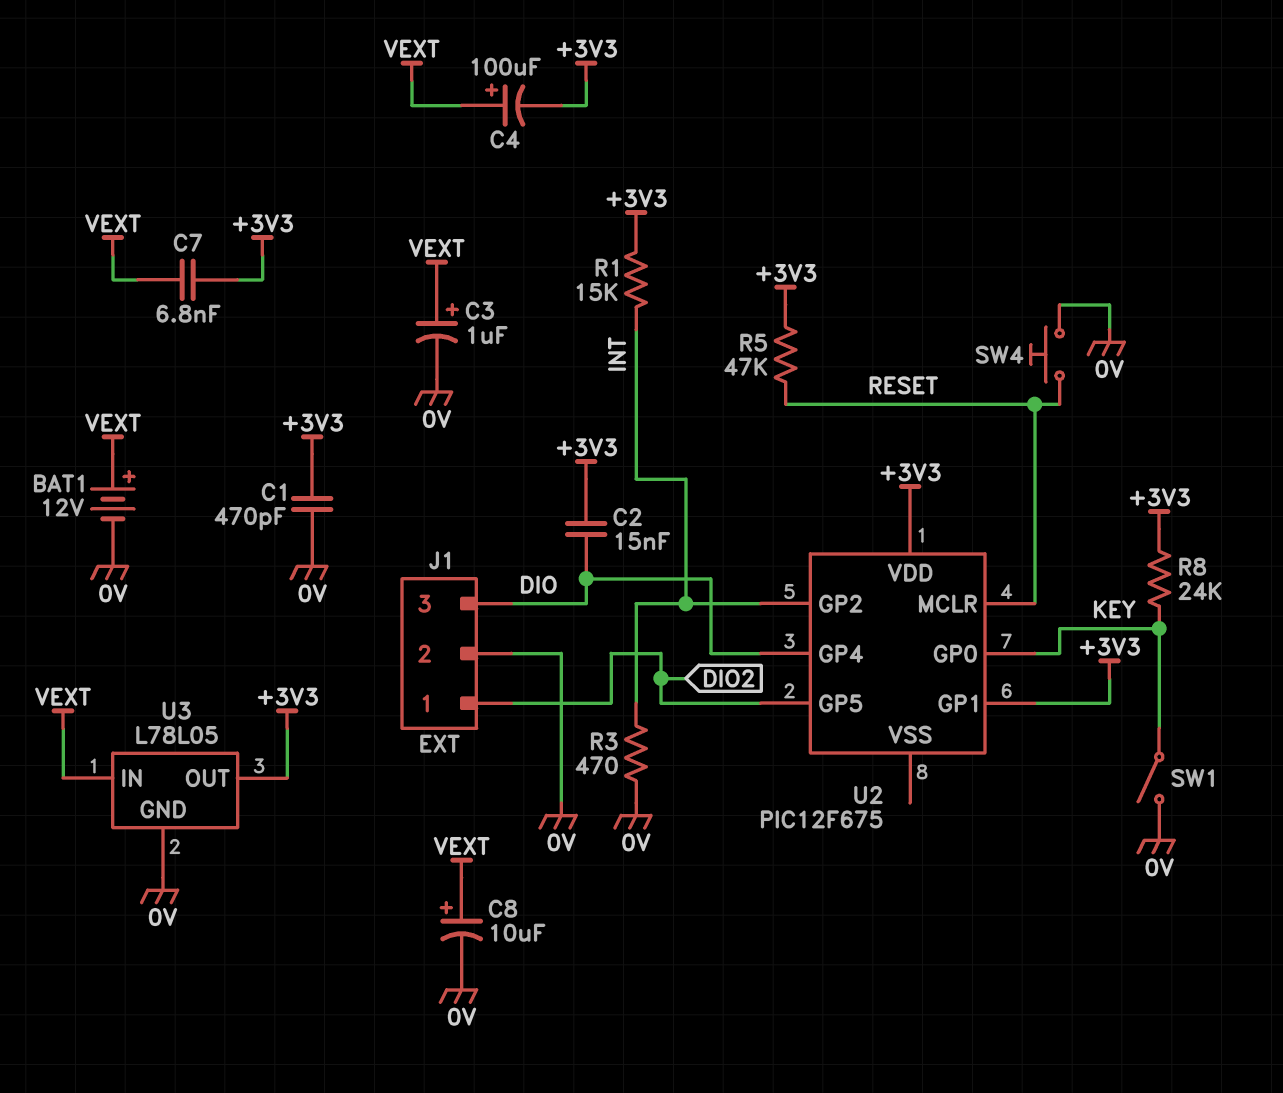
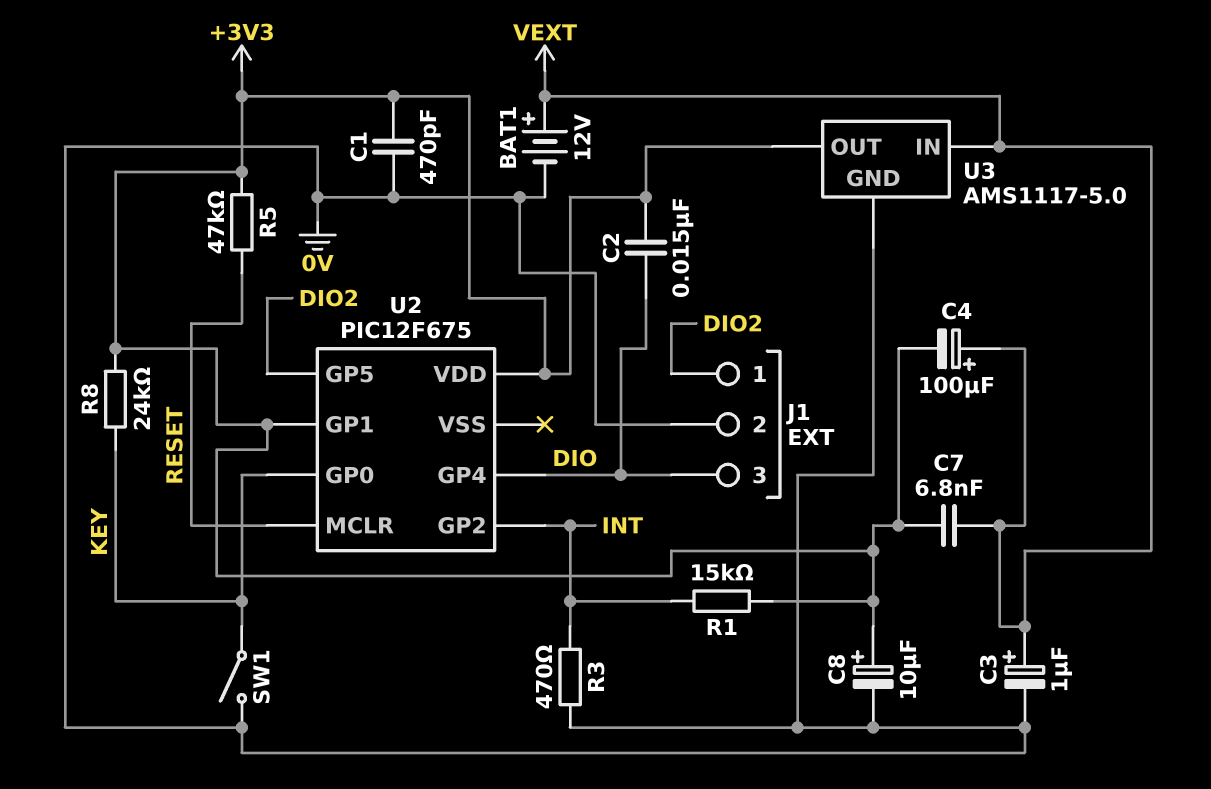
C8: 10uF (plus VEXT, minus 0V) -> 10uF (plus +3V3, minus 0V)
SW4: button (0V, RESET) -> none
U3: L78L05 -> AMS1117-5.0

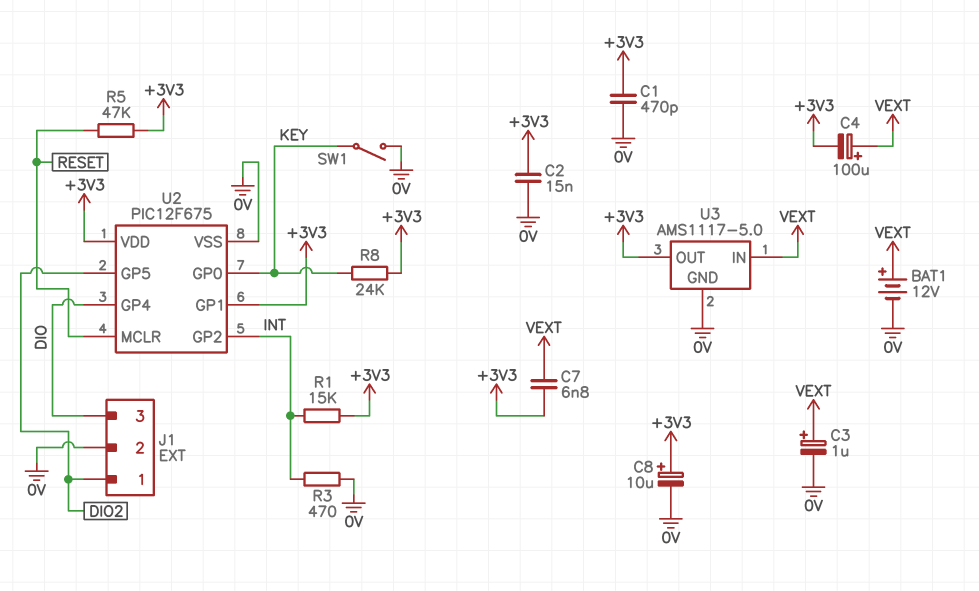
C2: 15nF (+3V3, DIO) -> 15nF (+3V3, 0V)
U2 pin VSS: none -> 0V

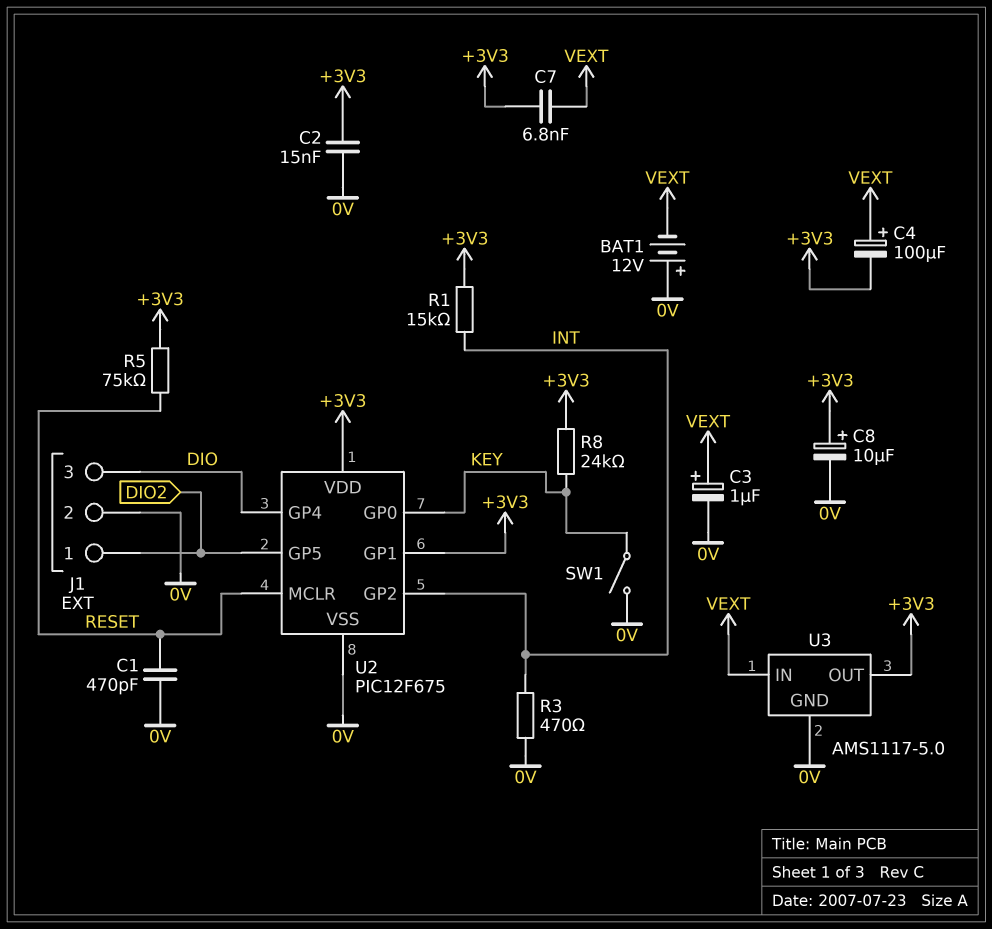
BAT1: 12V (plus VEXT, minus 0V) -> 12V (plus 0V, minus VEXT)
C1: 470pF (+3V3, 0V) -> 470pF (0V, RESET)
R5: 47k (+3V3, RESET) -> 75k (+3V3, RESET)

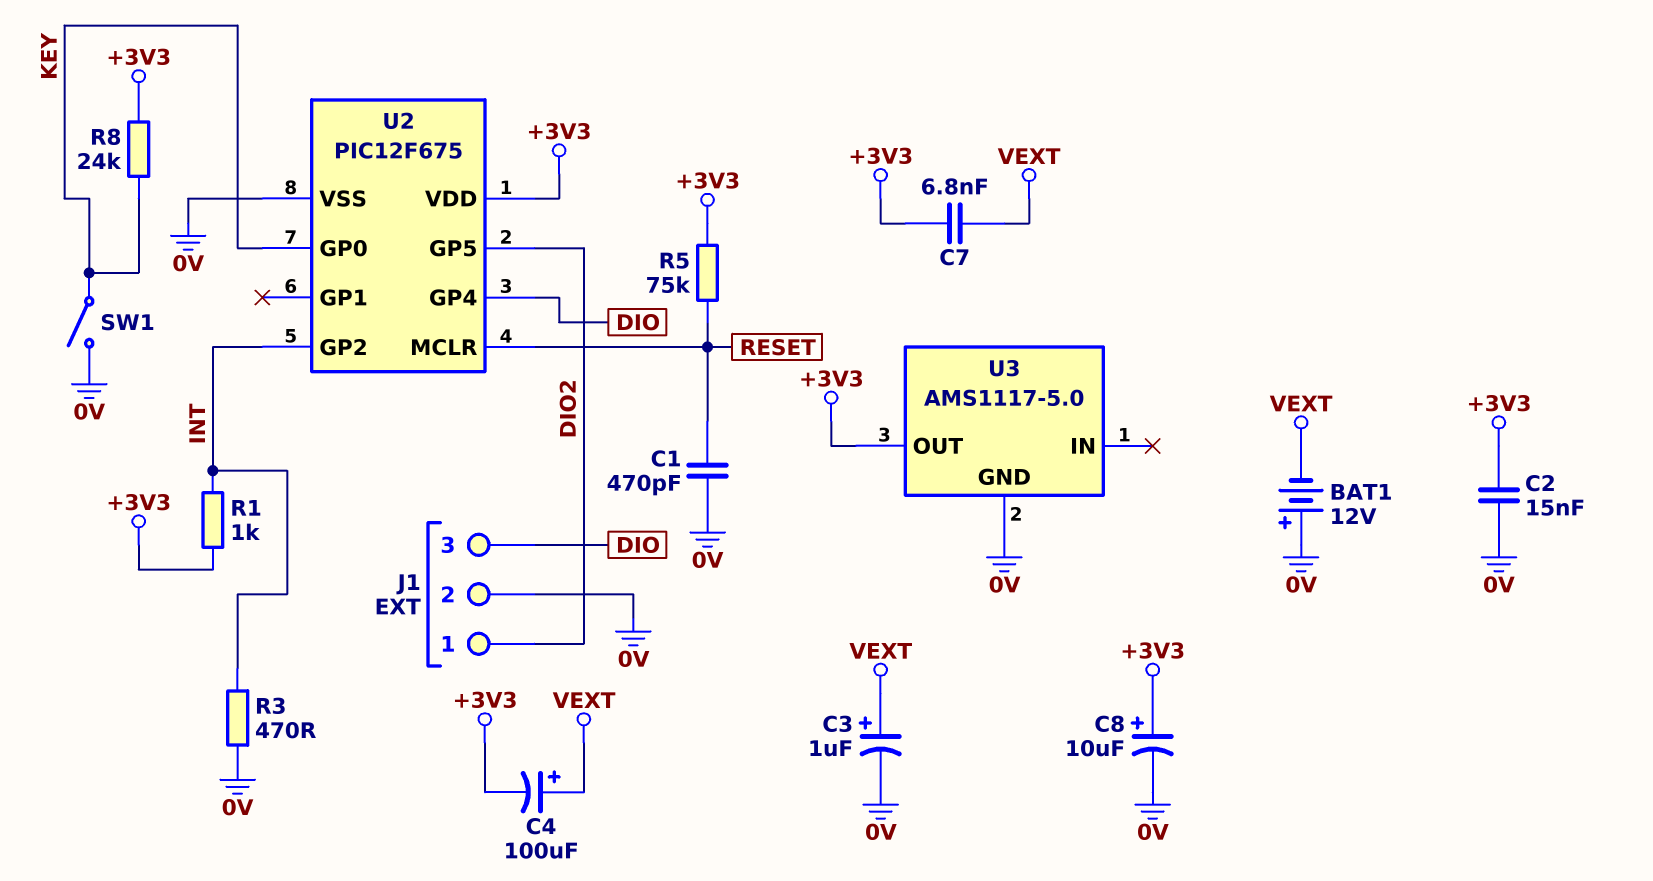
R1: 15k (+3V3, INT) -> 1k (+3V3, INT)
U2 pin GP1: +3V3 -> none
U3 pin IN: VEXT -> none

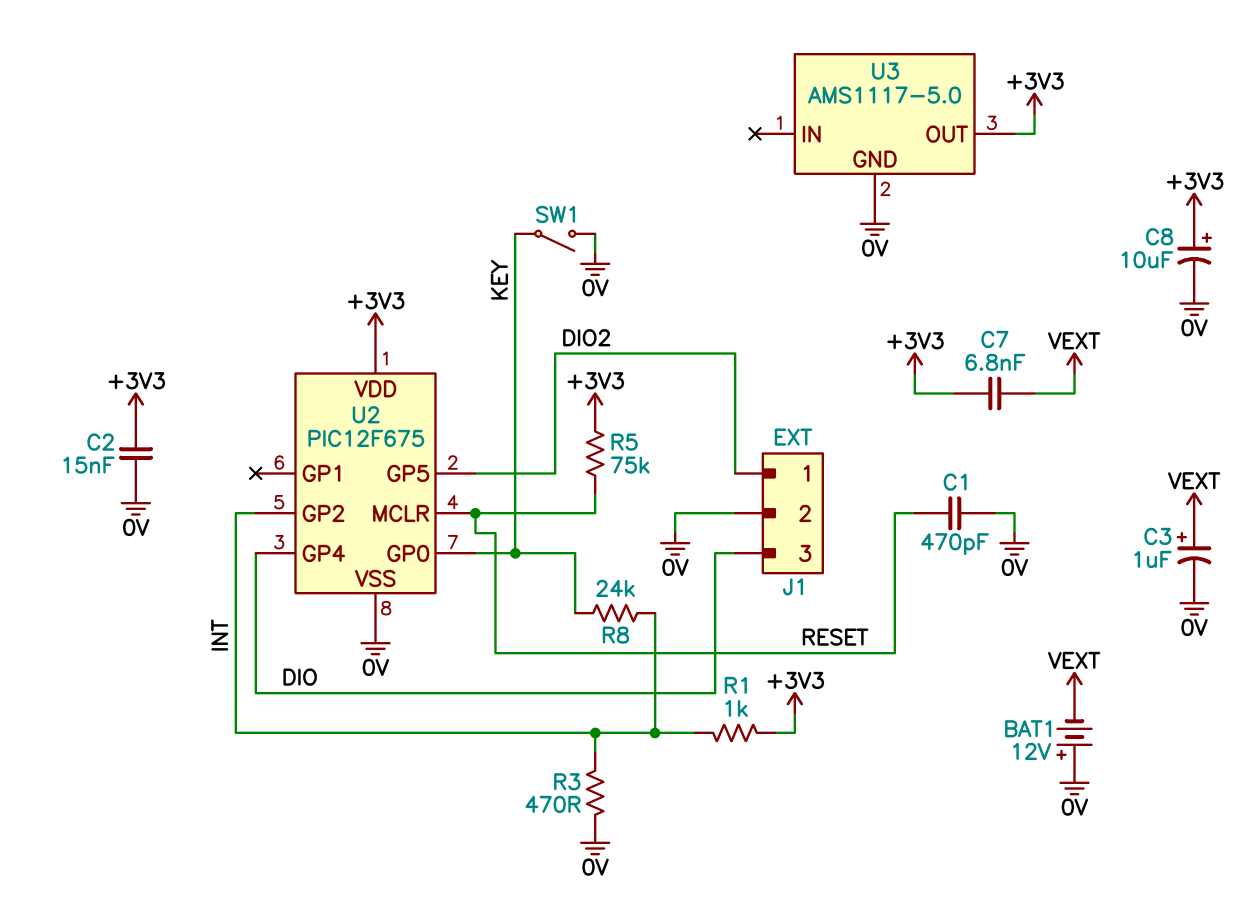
C4: 100uF (plus VEXT, minus +3V3) -> none
R8: 24k (+3V3, KEY) -> 24k (INT, KEY)

